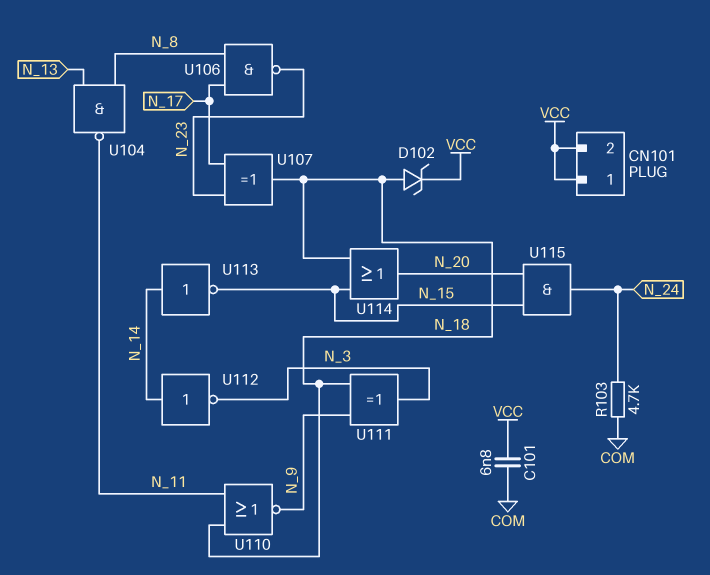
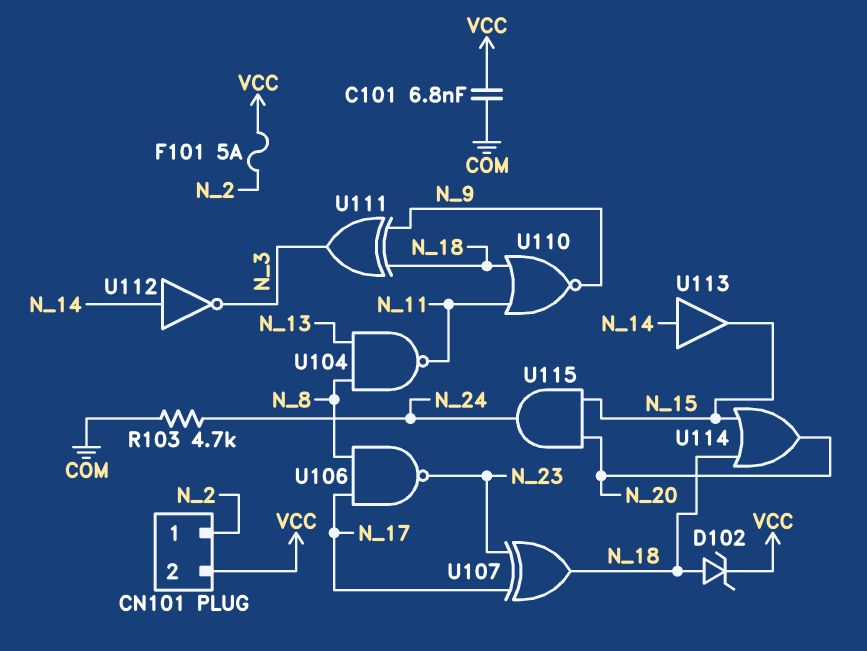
CN101 pin 1: VCC -> N_2
F101: none -> 5A (N_2, VCC)
U113: NOT (in N_14, out N_15) -> buffer (in N_14, out N_15)

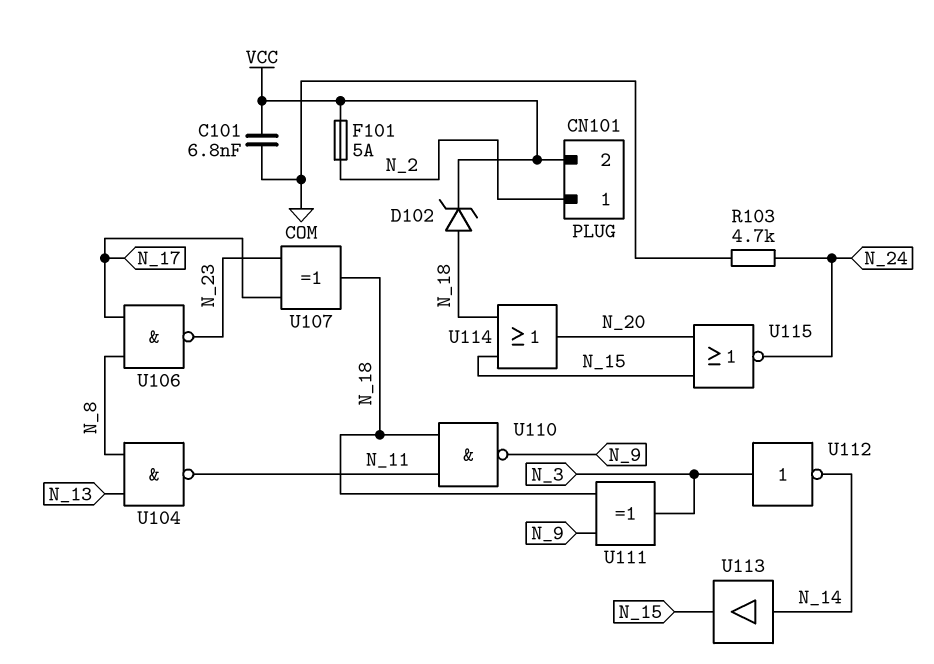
U110: NOR (in N_11, in N_18, out N_9) -> NAND (in N_11, in N_18, out N_9)
U112: NOT (in N_14, out N_3) -> NOT (in N_3, out N_14)
U115: AND (in N_15, in N_20, out N_24) -> NOR (in N_15, in N_20, out N_24)

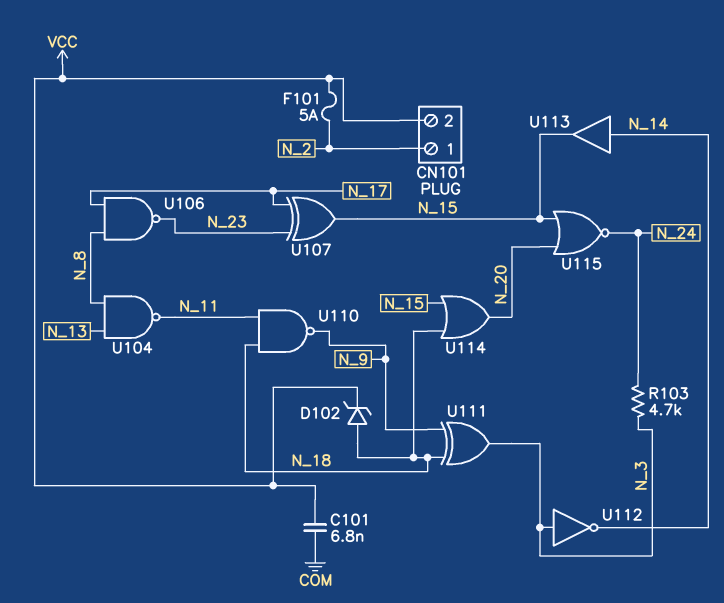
R103: 4.7k (COM, N_24) -> 4.7k (N_3, N_24)
U107: XOR (in N_17, in N_23, out N_18) -> XOR (in N_17, in N_23, out N_15)

